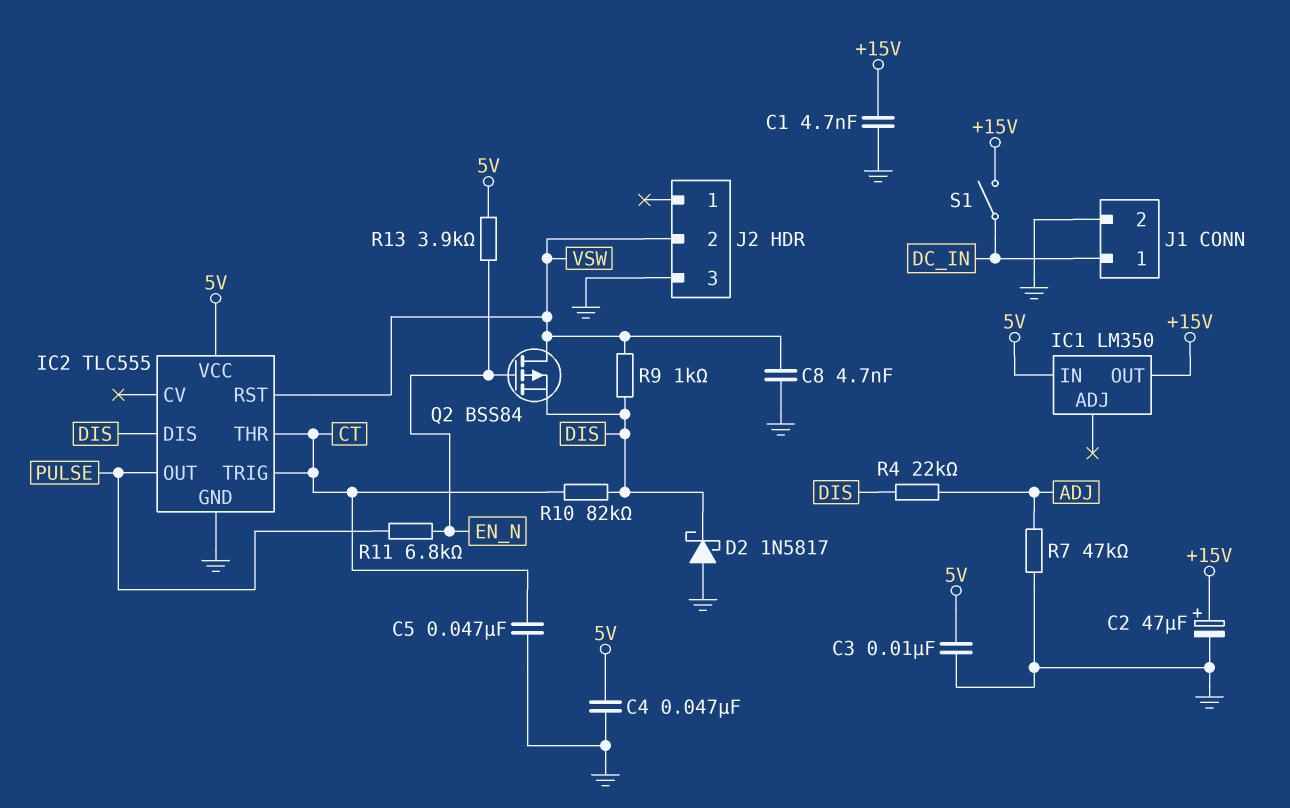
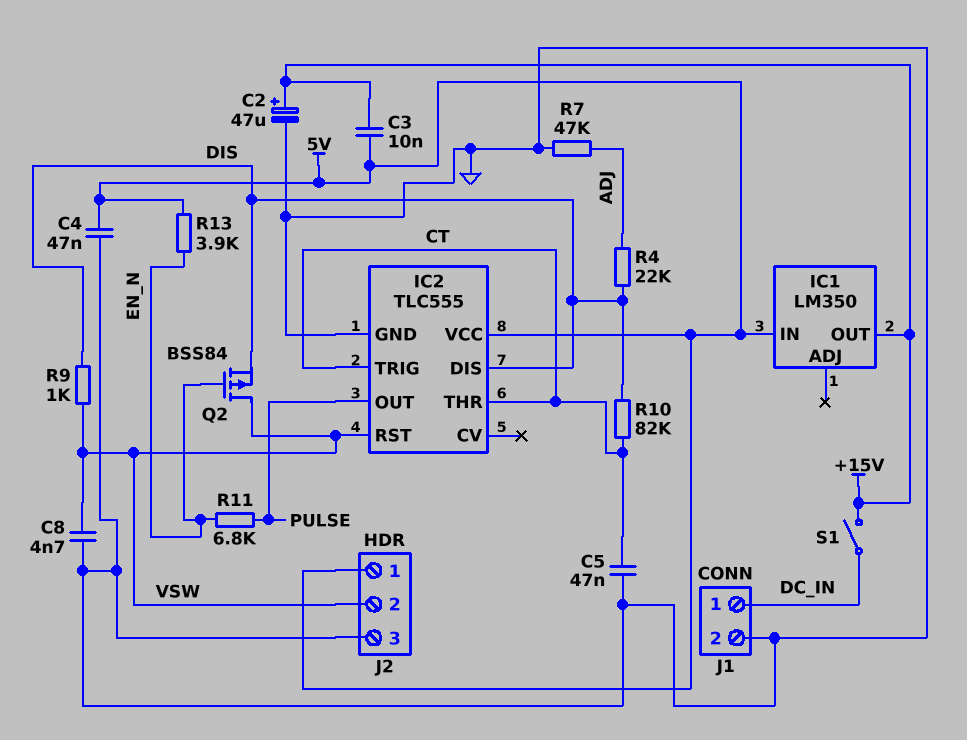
C1: 4.7nF (+15V, GND) -> none
C3: 10nF (5V, GND) -> 10nF (+15V, 5V)
D2: schottky 1N5817 (A GND, K DIS) -> none
J2 pin 1: none -> 5V

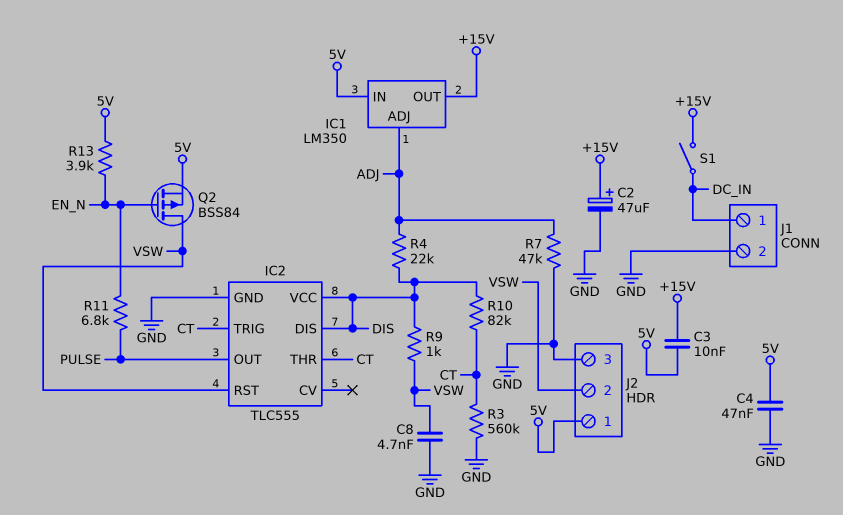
C5: 47nF (CT, GND) -> none
IC1 pin ADJ: none -> ADJ
IC2 pin VCC: 5V -> DIS
Q2: PMOS BSS84 (G EN_N, D VSW, S DIS) -> PMOS BSS84 (G EN_N, D VSW, S 5V)
R3: none -> 560k (CT, GND)

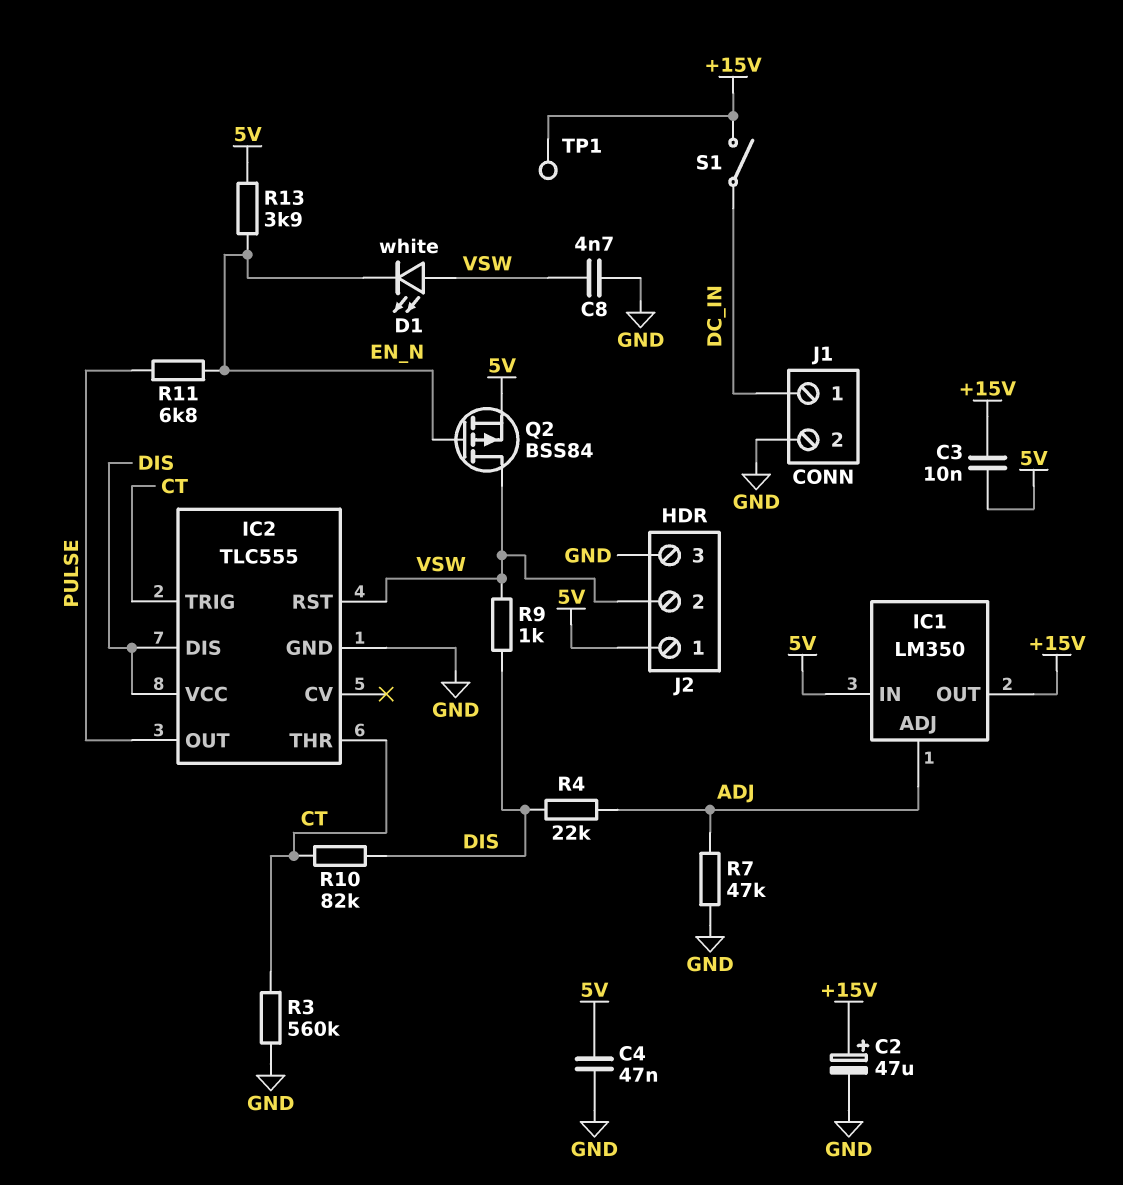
D1: none -> LED white (A VSW, K EN_N)
TP1: none -> test point (+15V)

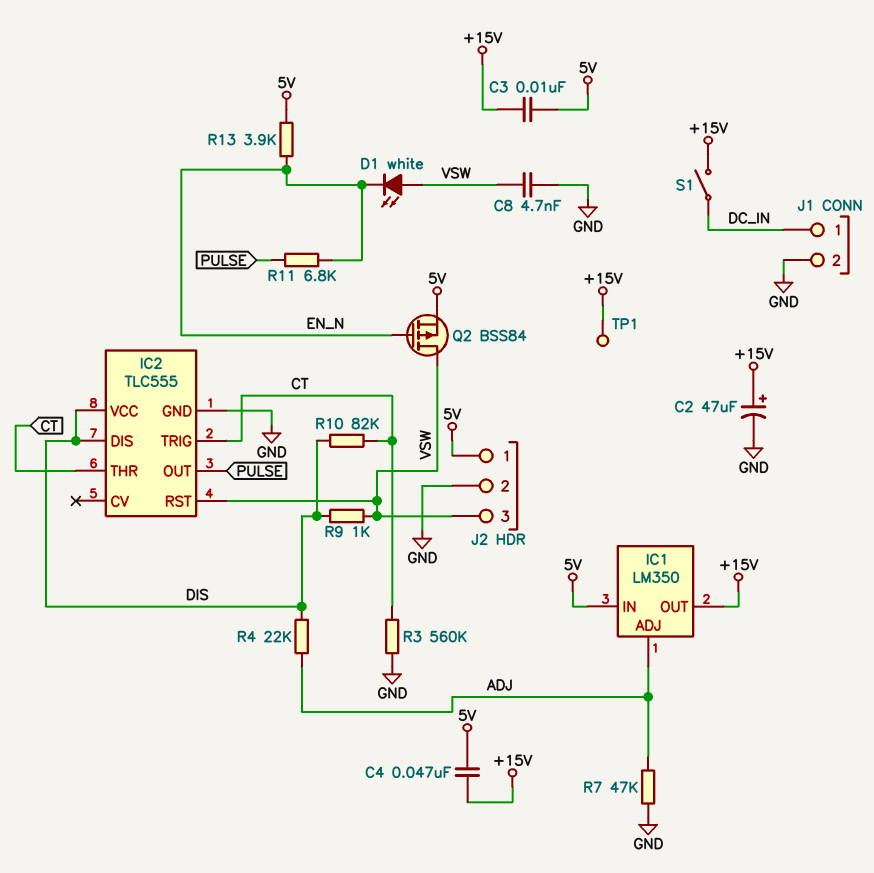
C4: 47nF (5V, GND) -> 47nF (+15V, 5V)
J2 pin 2: VSW -> GND
J2 pin 3: GND -> VSW

